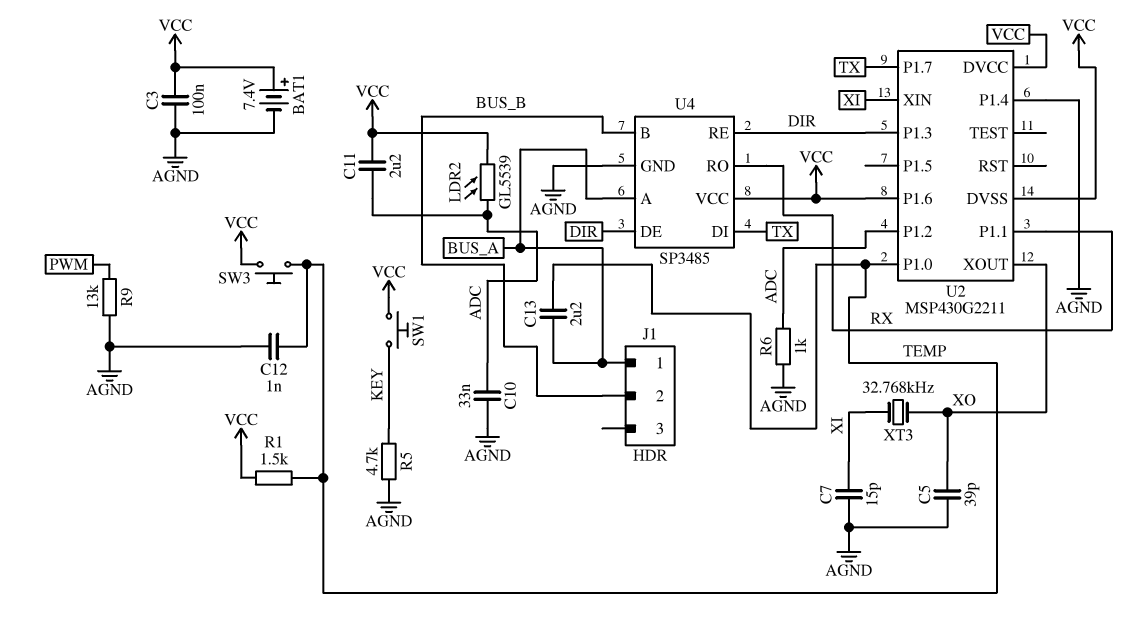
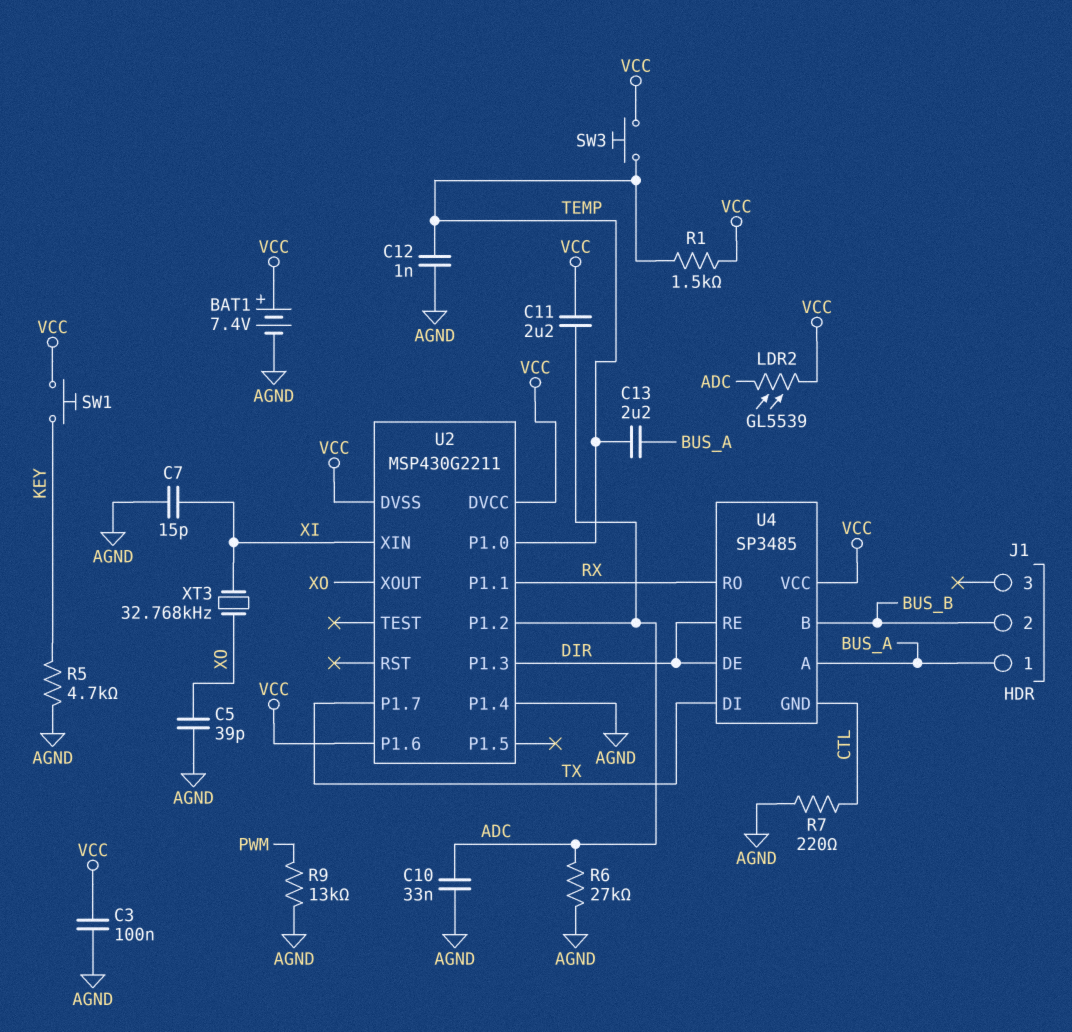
R6: 1k (ADC, AGND) -> 27k (ADC, AGND)
R7: none -> 220 (AGND, CTL)
U4 pin GND: AGND -> CTL

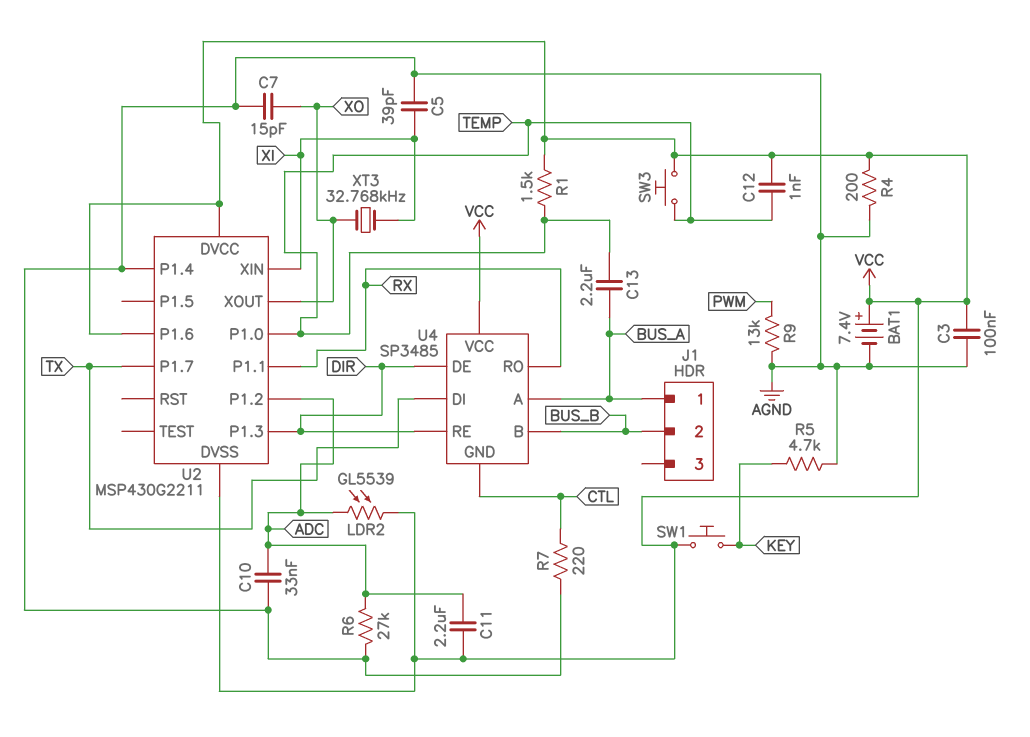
C5: 39pF (AGND, XO) -> 39pF (AGND, XI)
C7: 15pF (AGND, XI) -> 15pF (AGND, XO)
C12: 1nF (AGND, TEMP) -> 1nF (TEMP, VCC)
R4: none -> 200 (AGND, VCC)

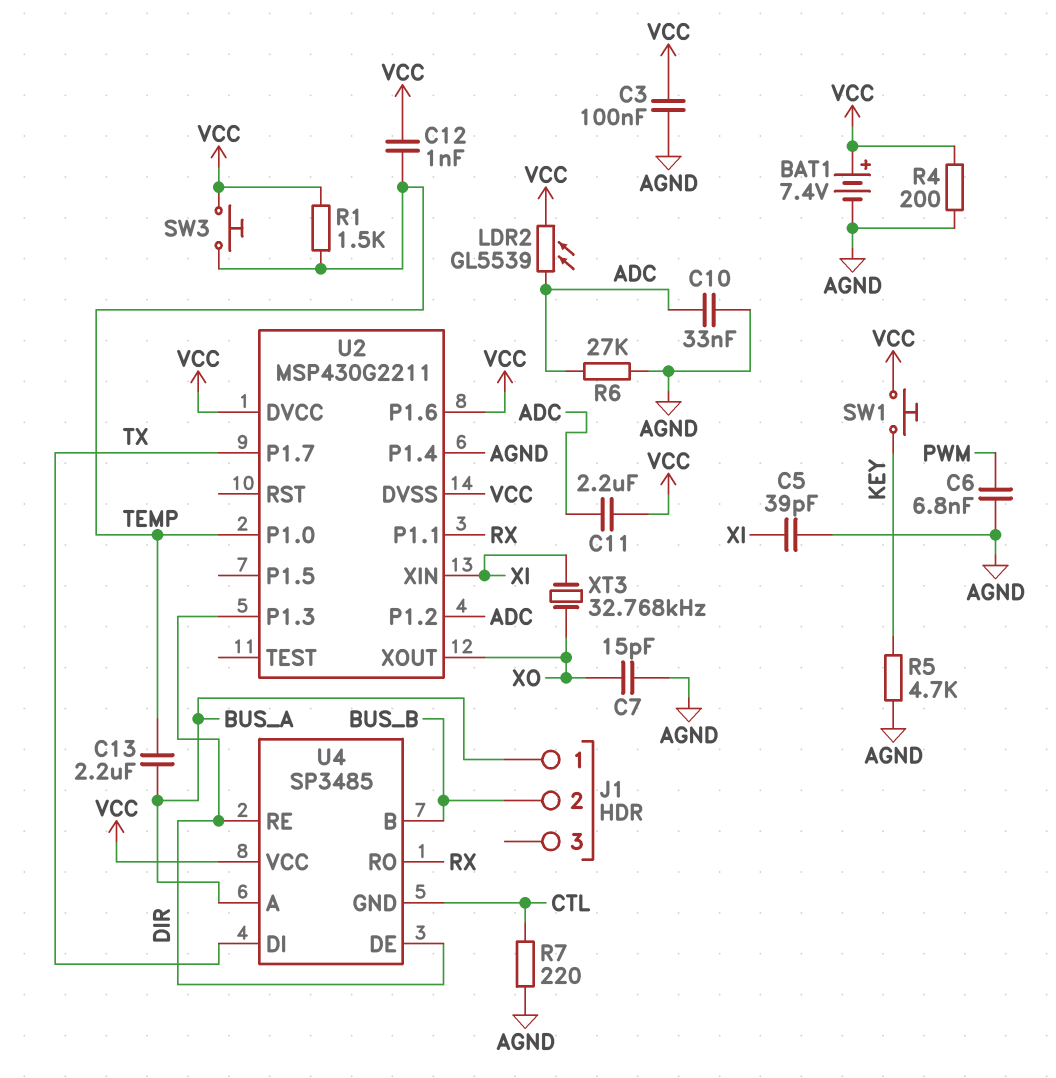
C6: none -> 6.8nF (AGND, PWM)
R9: 13k (AGND, PWM) -> none

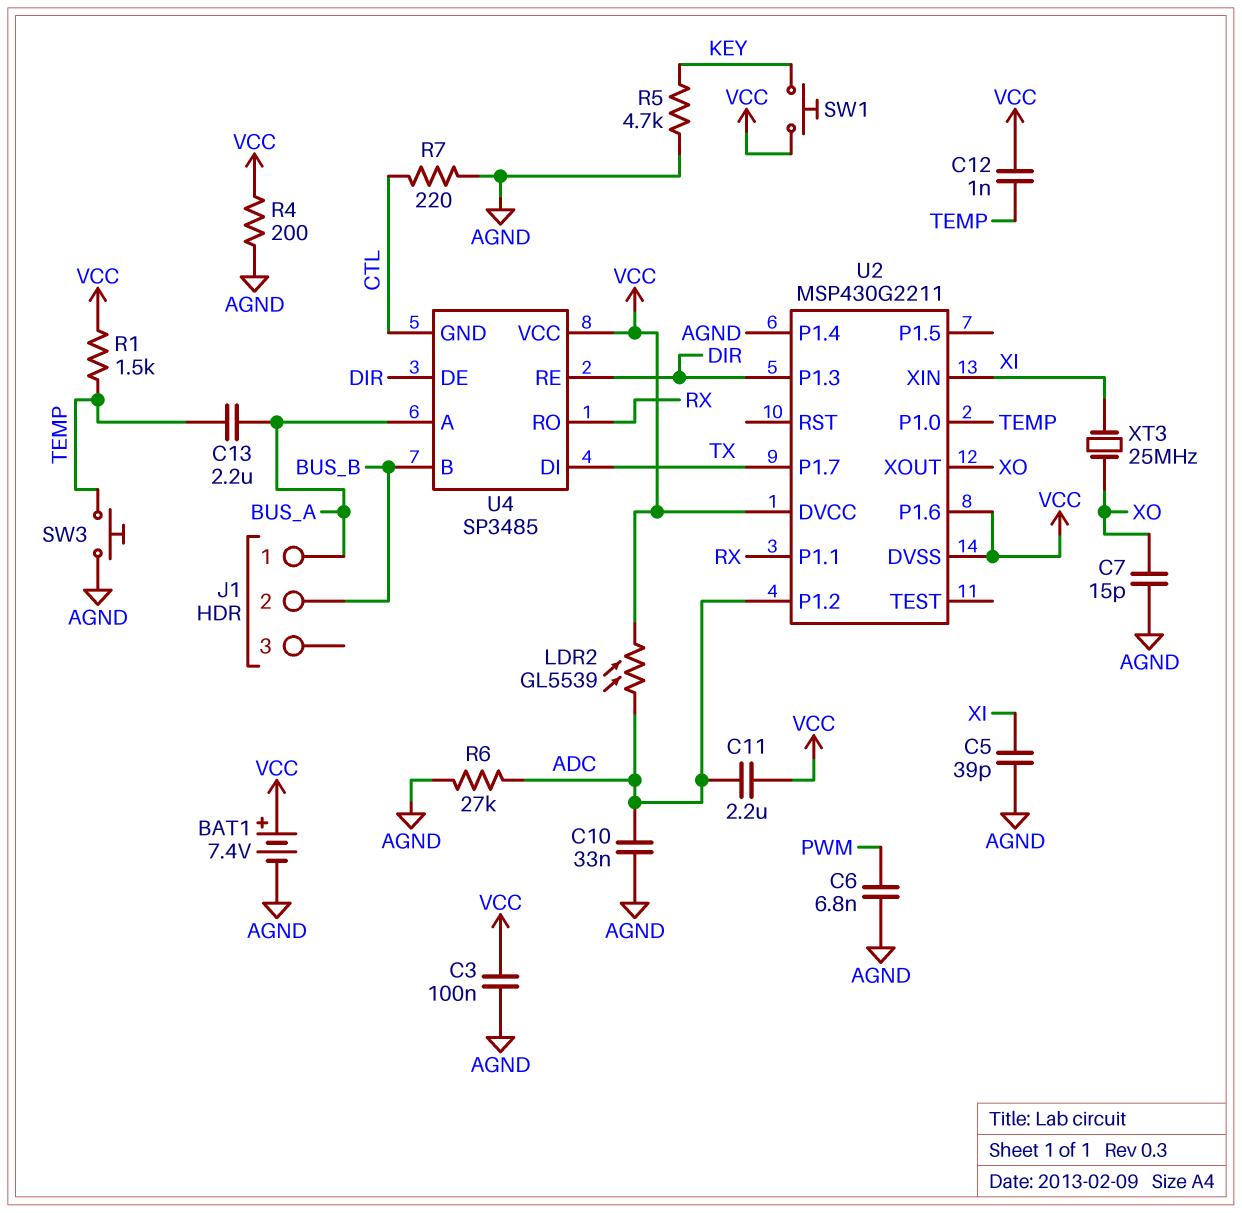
SW3: button (TEMP, VCC) -> button (AGND, TEMP)
XT3: 32.768kHz (XI, XO) -> 25MHz (XI, XO)

